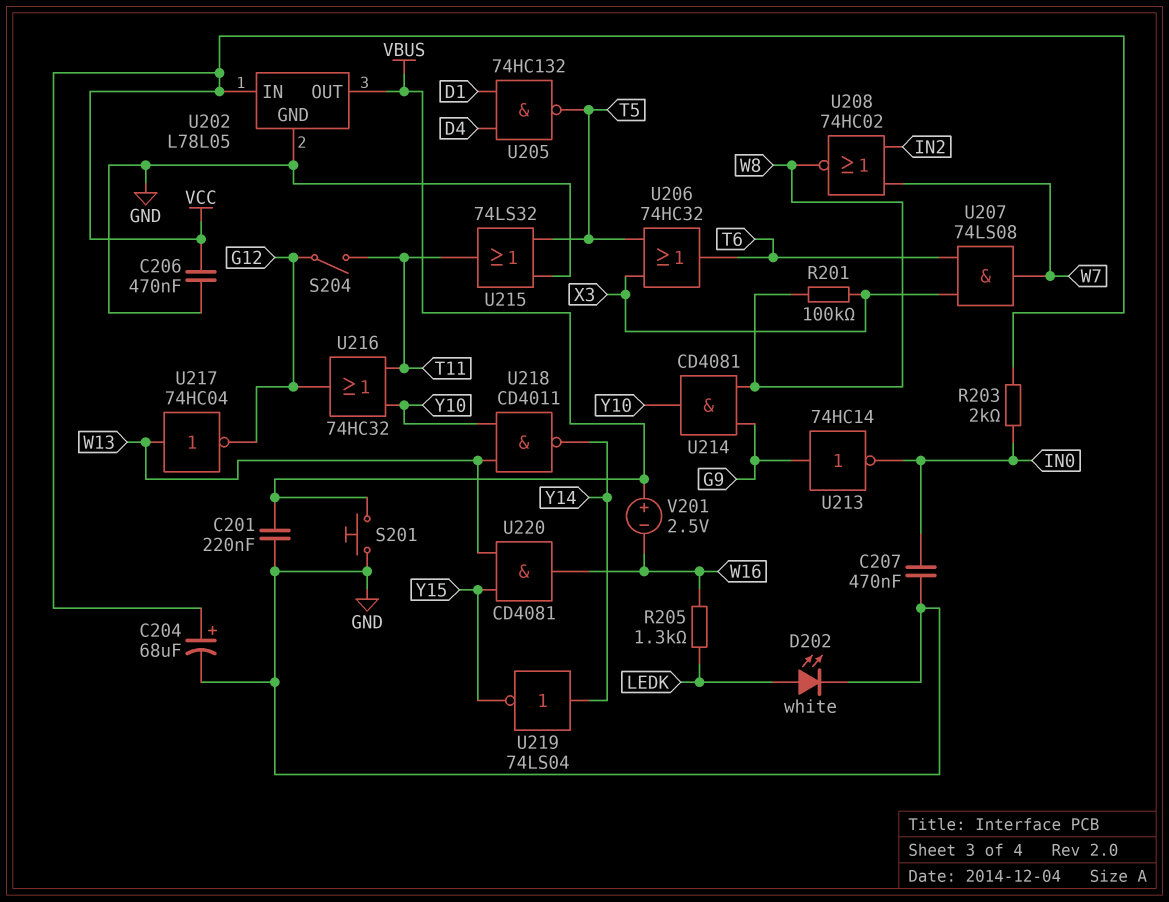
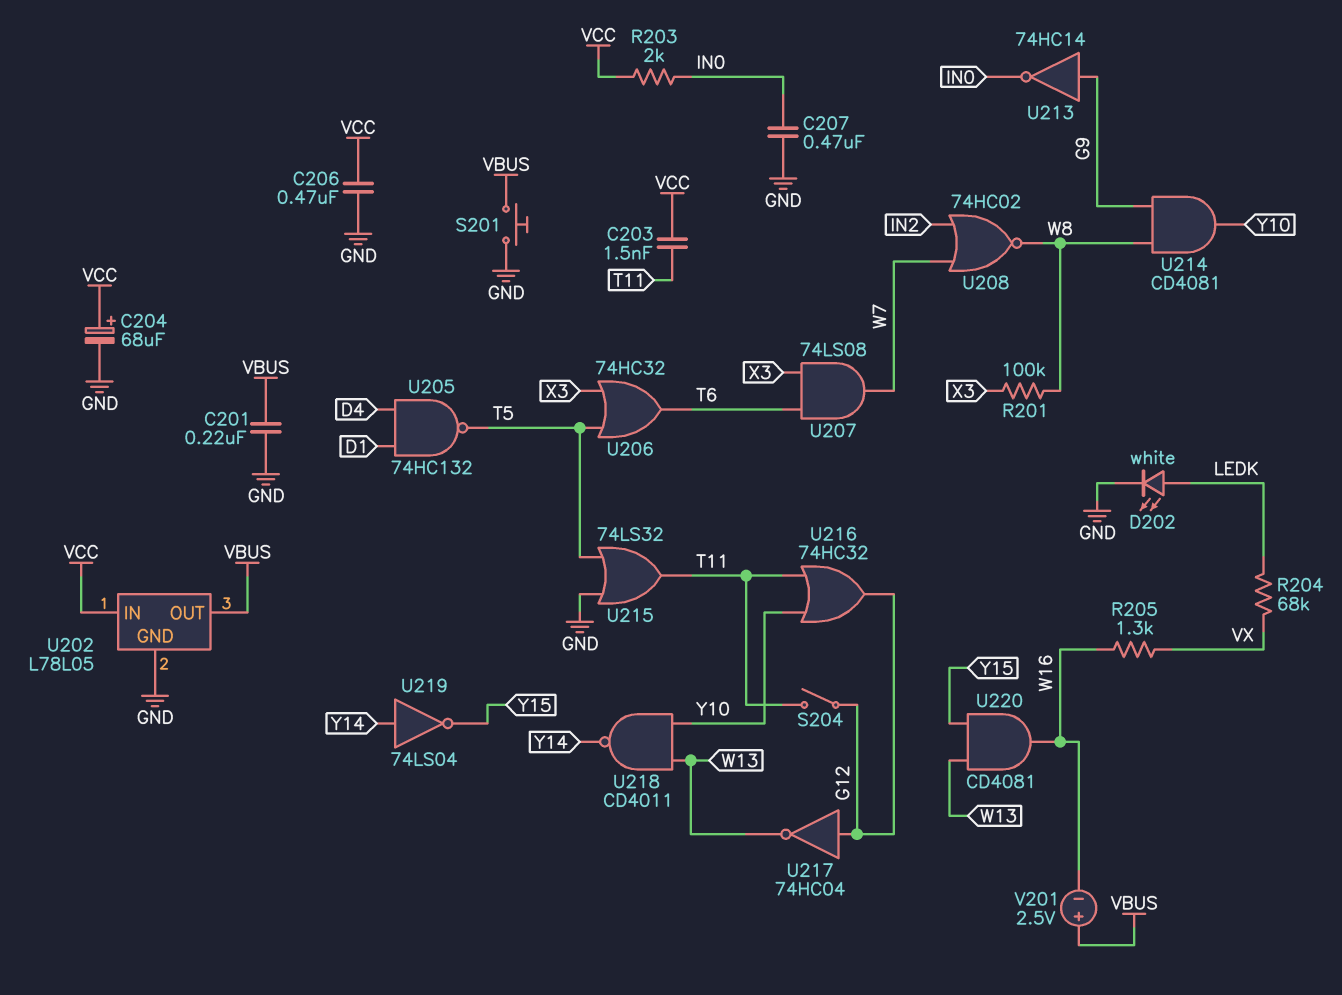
C203: none -> 1.5nF (T11, VCC)
R204: none -> 68k (LEDK, VX)
R205: 1.3k (LEDK, W16) -> 1.3k (VX, W16)
U217: NOT 74HC04 (in W13, out G12) -> NOT 74HC04 (in G12, out W13)

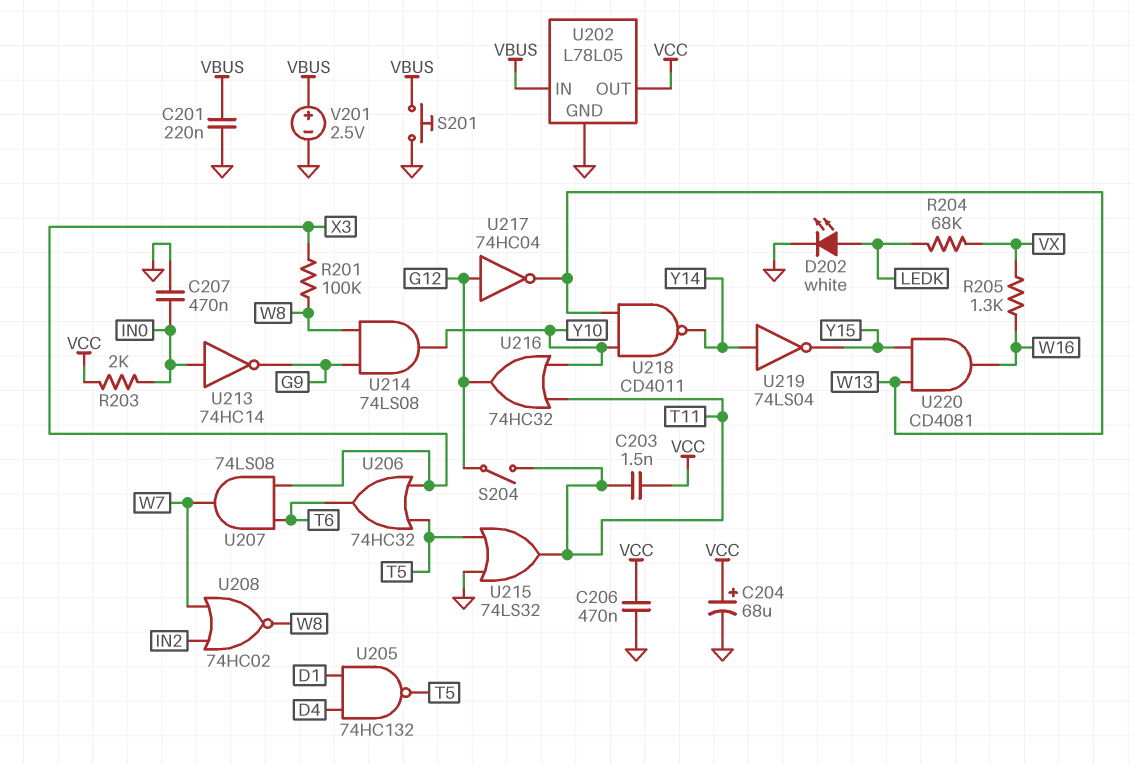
U202 pin IN: VCC -> VBUS
U202 pin OUT: VBUS -> VCC
U213: NOT 74HC14 (in G9, out IN0) -> NOT 74HC14 (in IN0, out G9)
U214: AND CD4081 (in G9, in W8, out Y10) -> AND 74LS08 (in G9, in W8, out Y10)
V201: 2.5V (plus VBUS, minus W16) -> 2.5V (plus VBUS, minus GND)

